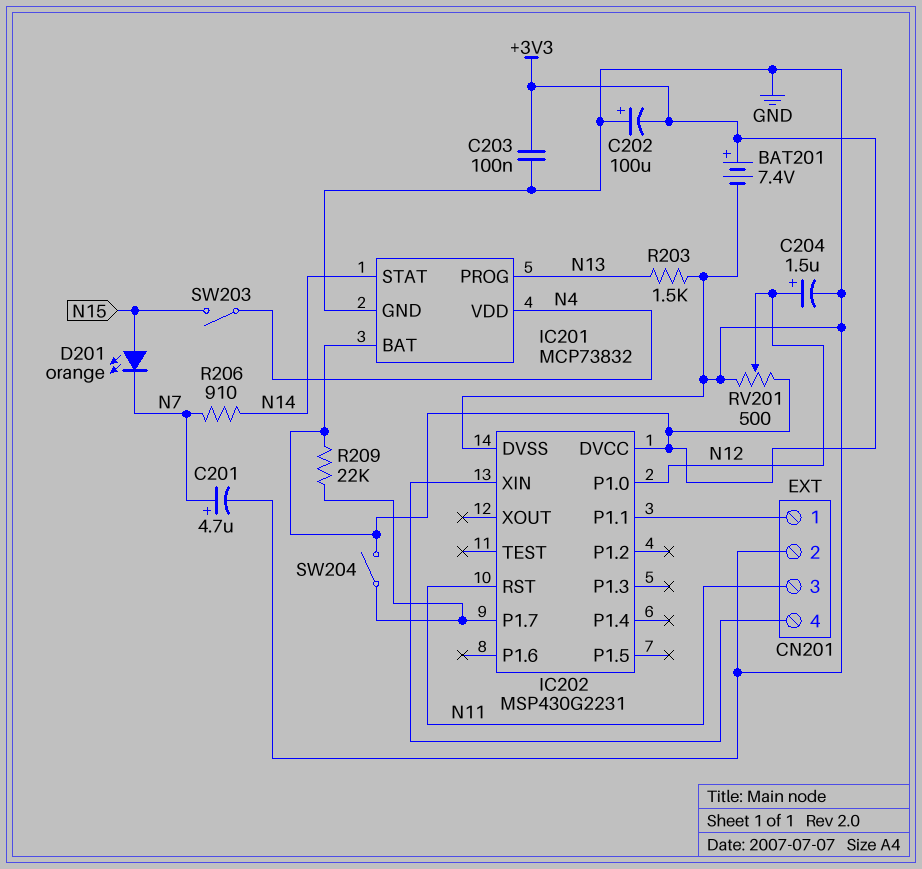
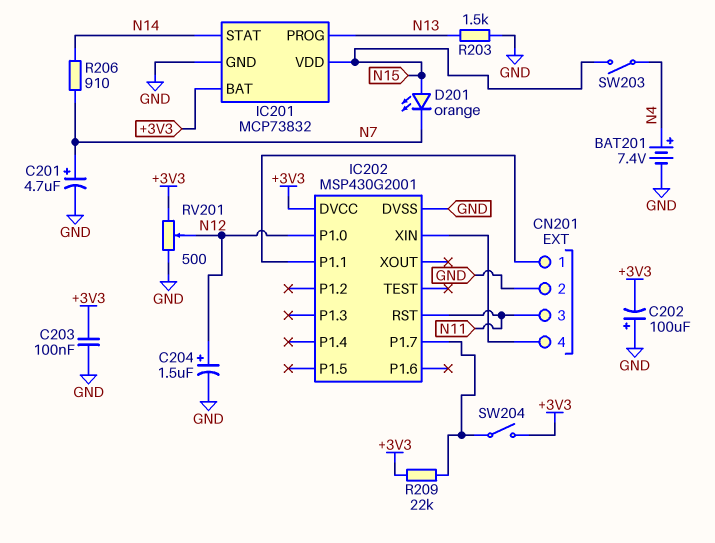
BAT201: 7.4V (plus +3V3, minus GND) -> 7.4V (plus N4, minus GND)
IC201 pin VDD: N4 -> N15
IC202: MSP430G2231 -> MSP430G2001

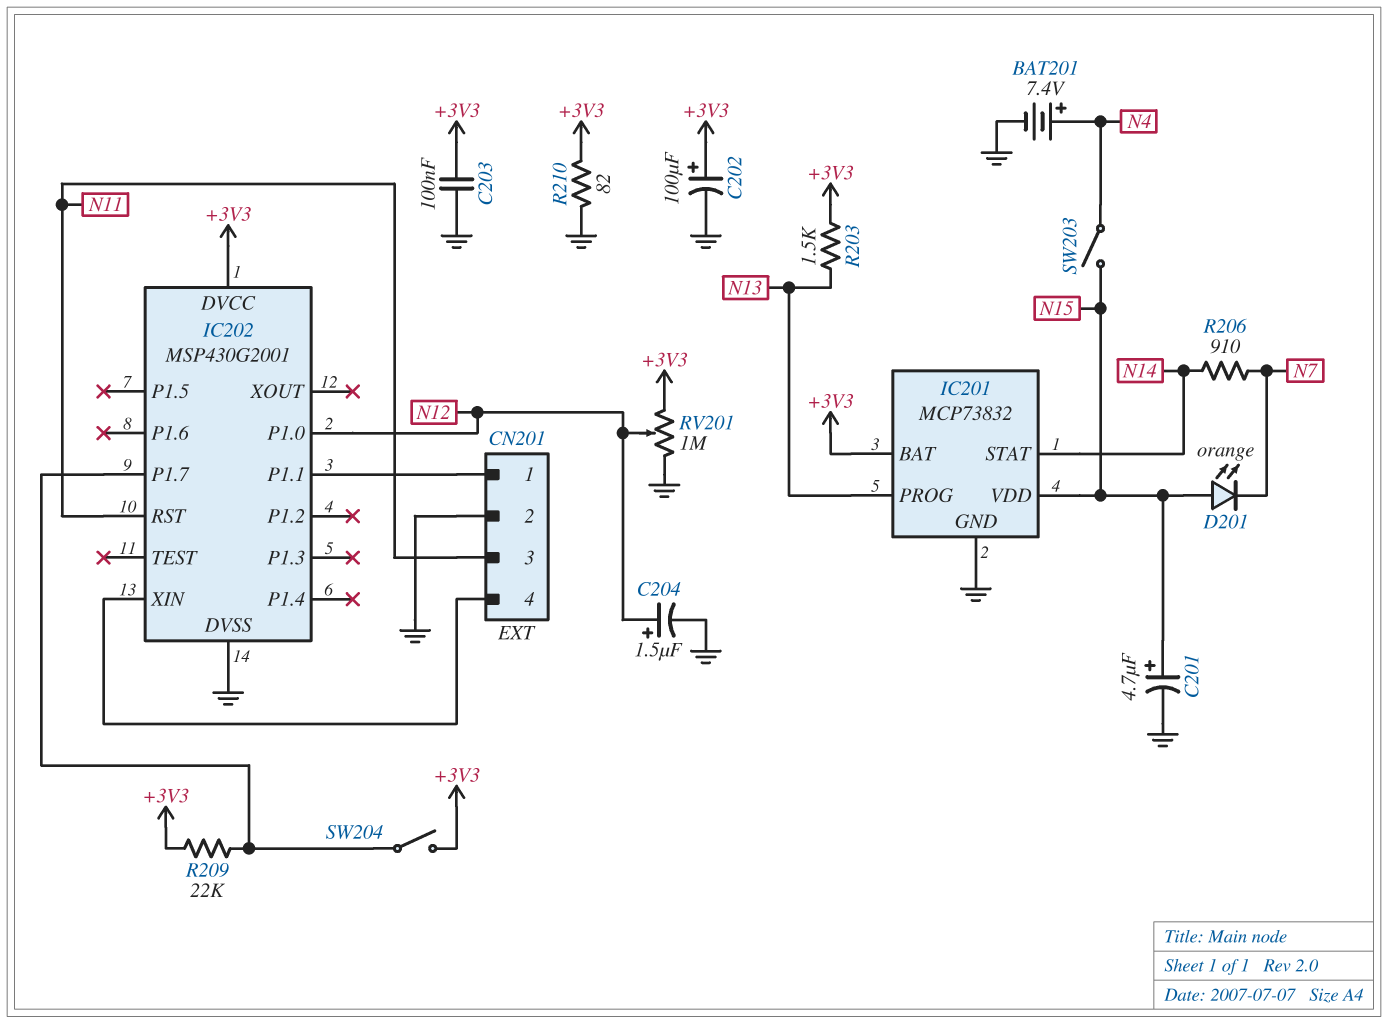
C201: 4.7uF (plus N7, minus GND) -> 4.7uF (plus N15, minus GND)
C202: 100uF (plus GND, minus +3V3) -> 100uF (plus +3V3, minus GND)
R203: 1.5k (GND, N13) -> 1.5k (+3V3, N13)
R210: none -> 82 (+3V3, GND)
RV201: 500 (+3V3, GND, wiper N12) -> 1M (+3V3, GND, wiper N12)

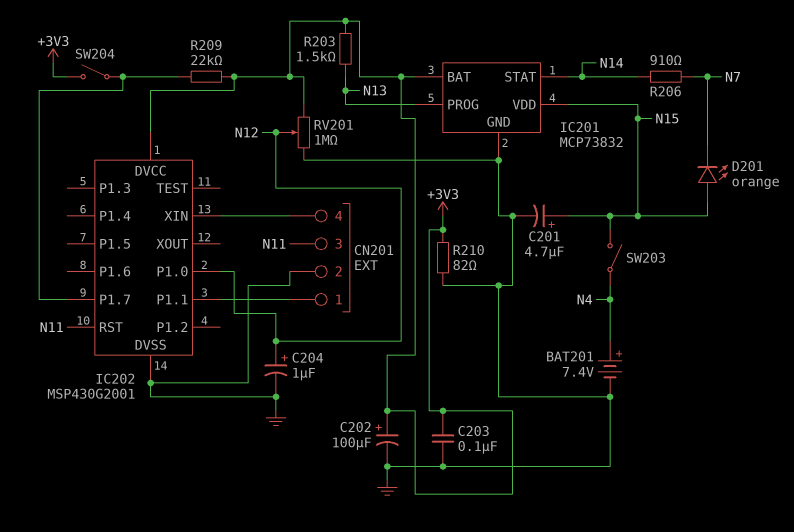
C204: 1.5uF (plus N12, minus GND) -> 1uF (plus N12, minus GND)

